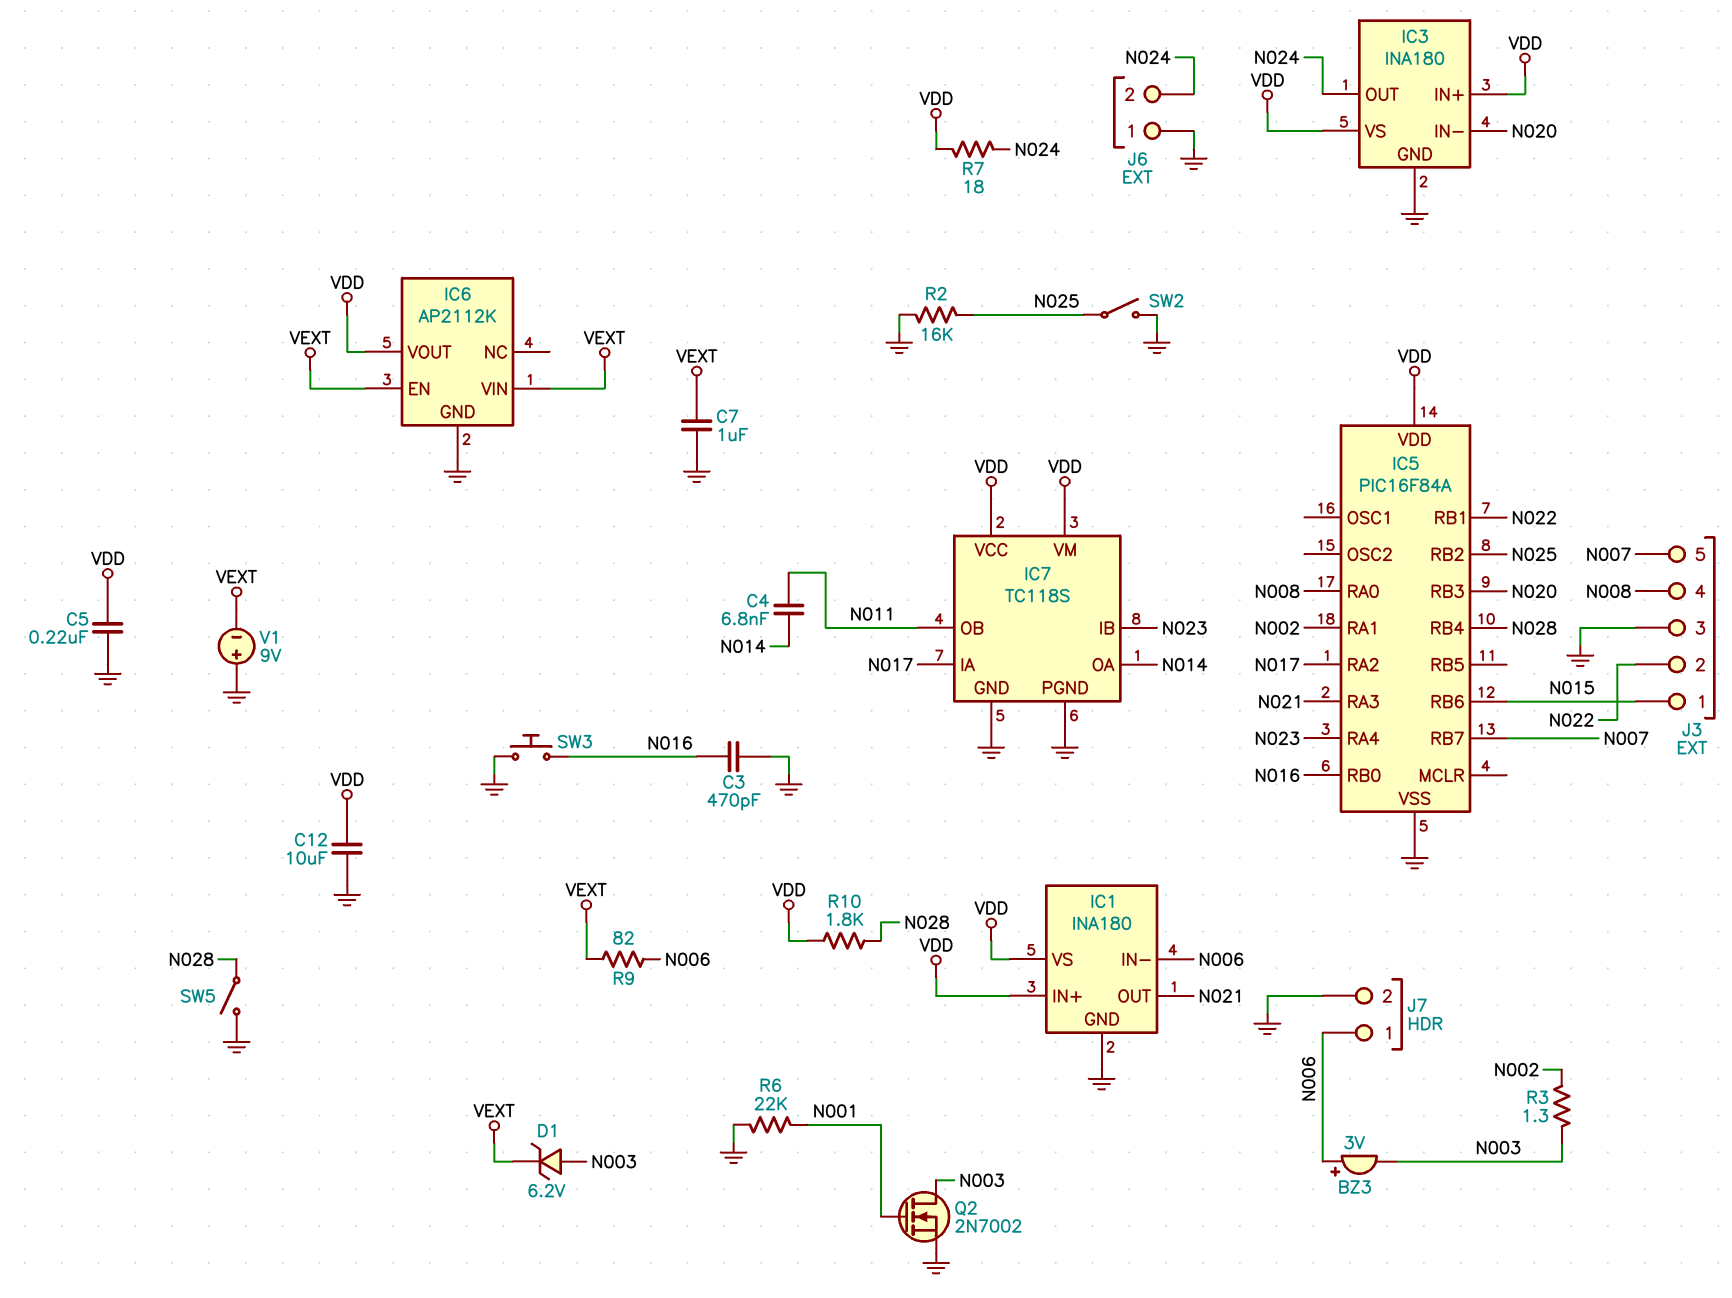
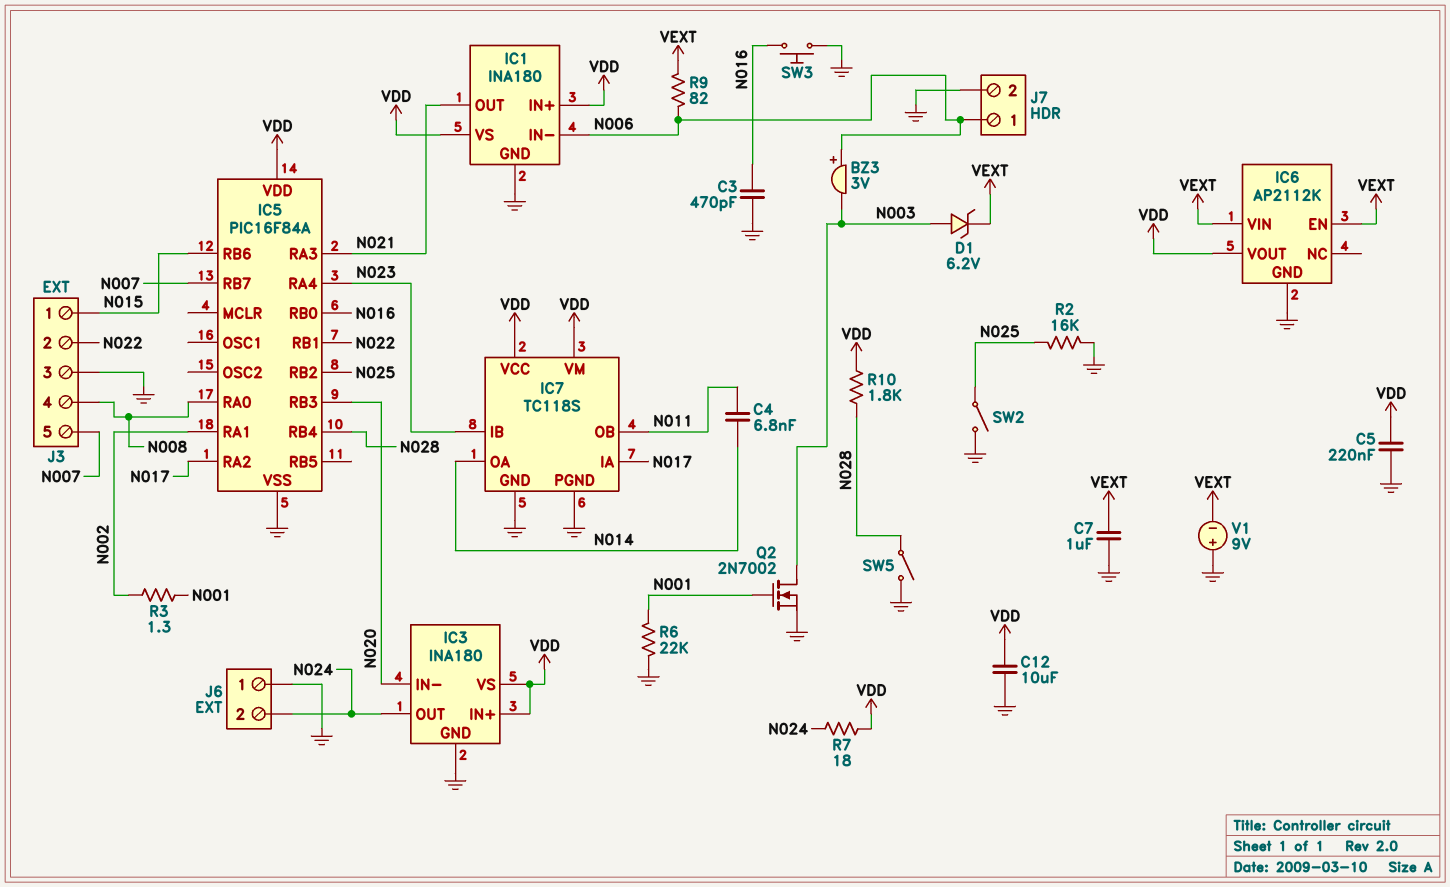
R3: 1.3 (N002, N003) -> 1.3 (N001, N002)

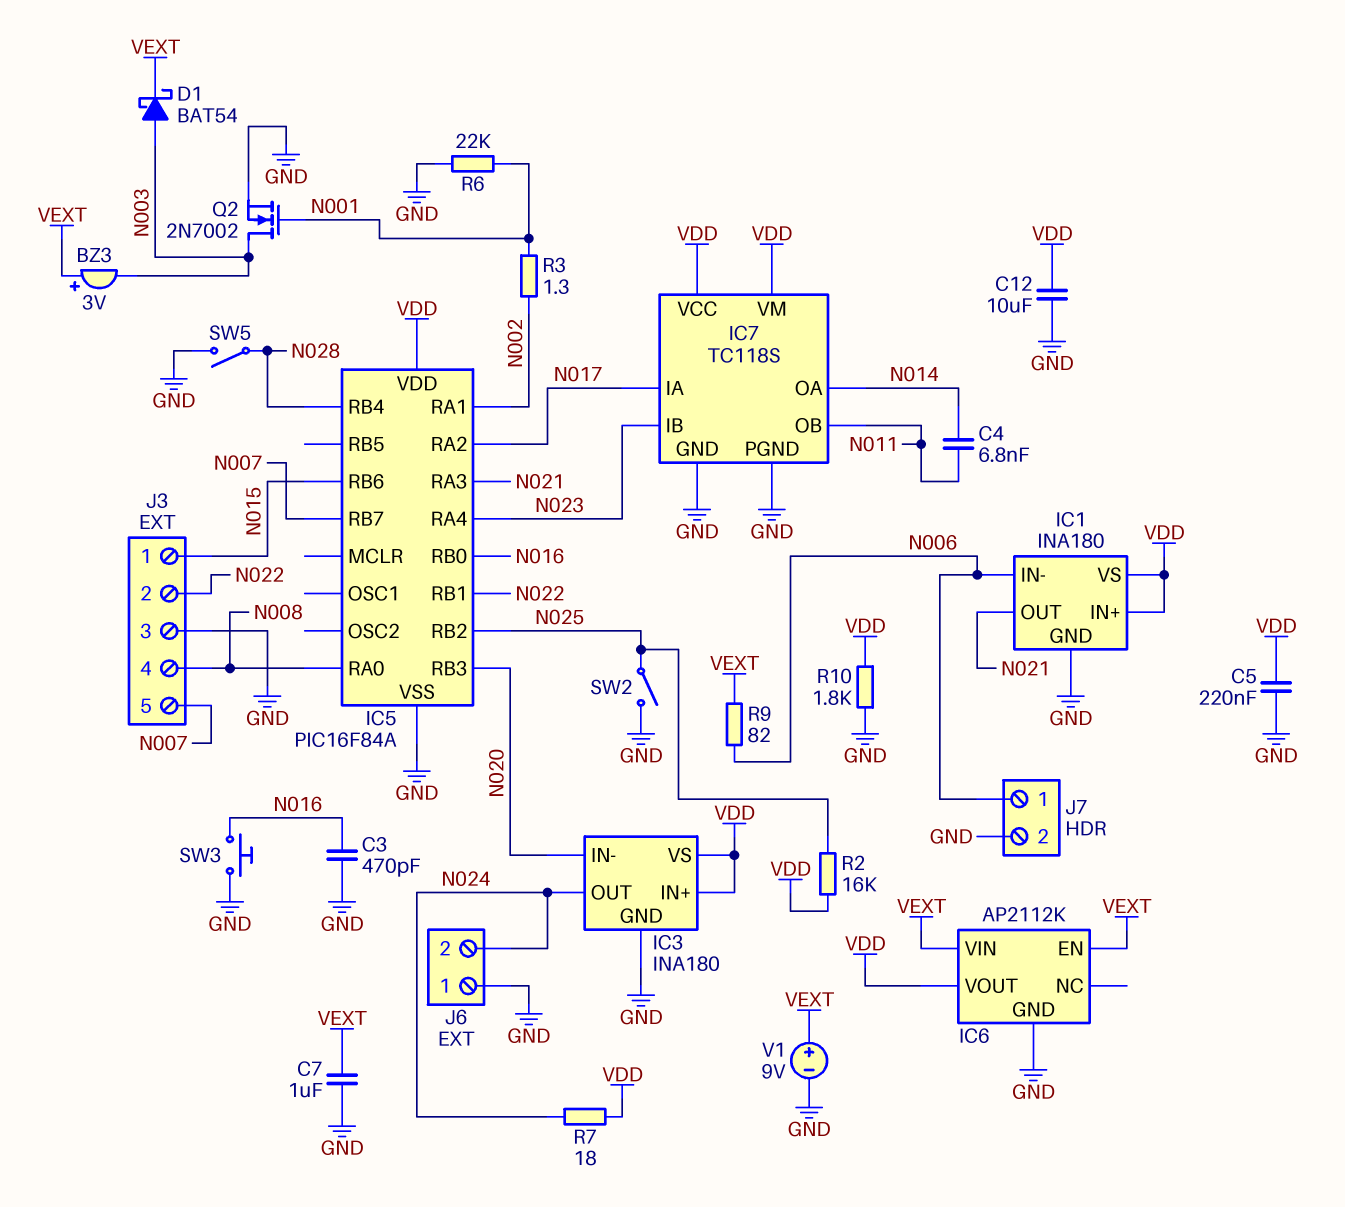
BZ3: buzzer 3V (plus N006, minus N003) -> buzzer 3V (plus VEXT, minus N003)
D1: zener 6.2V (A N003, K VEXT) -> schottky BAT54 (A N003, K VEXT)
R2: 16k (GND, N025) -> 16k (N025, VDD)
R10: 1.8k (N028, VDD) -> 1.8k (GND, VDD)
V1: 9V (plus GND, minus VEXT) -> 9V (plus VEXT, minus GND)

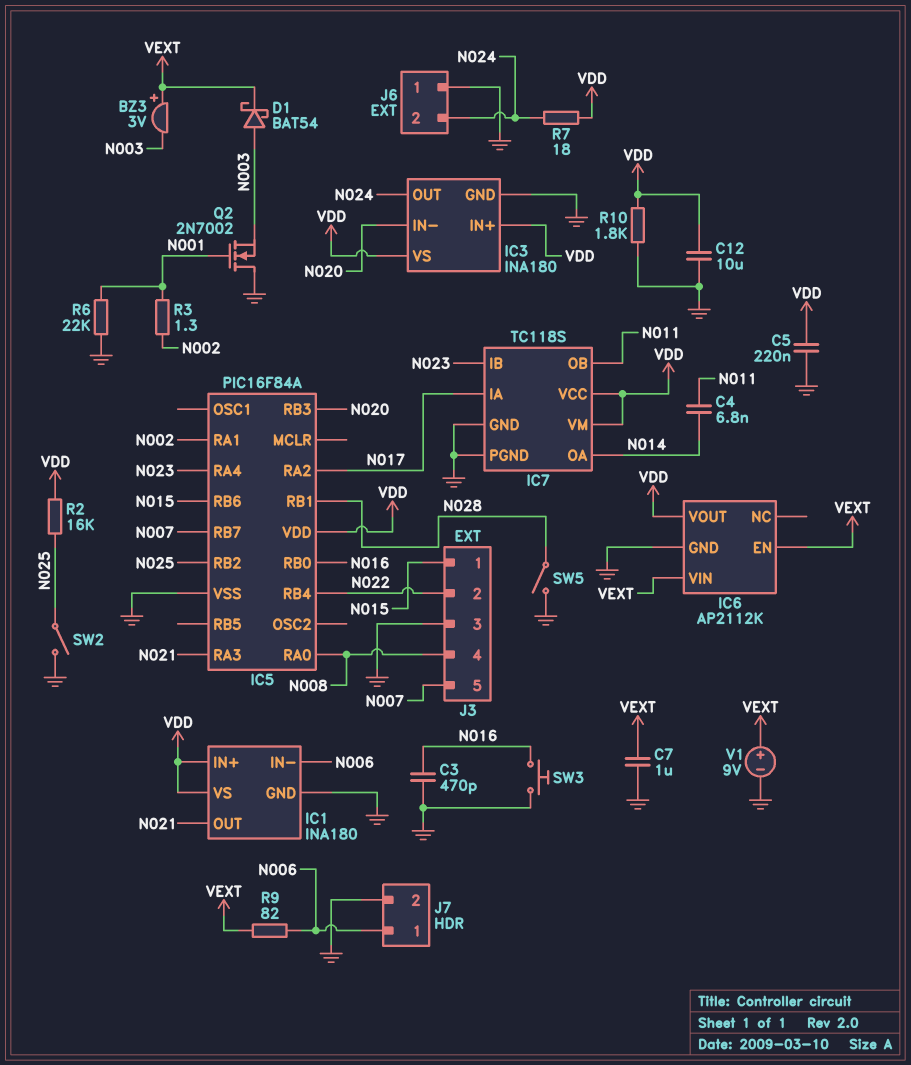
IC5 pin RB1: N022 -> N028
IC5 pin RB4: N028 -> N022
Q2: NMOS 2N7002 (G N001, D N003, S GND) -> NMOS 2N7002 (G N001, D GND, S N003)

